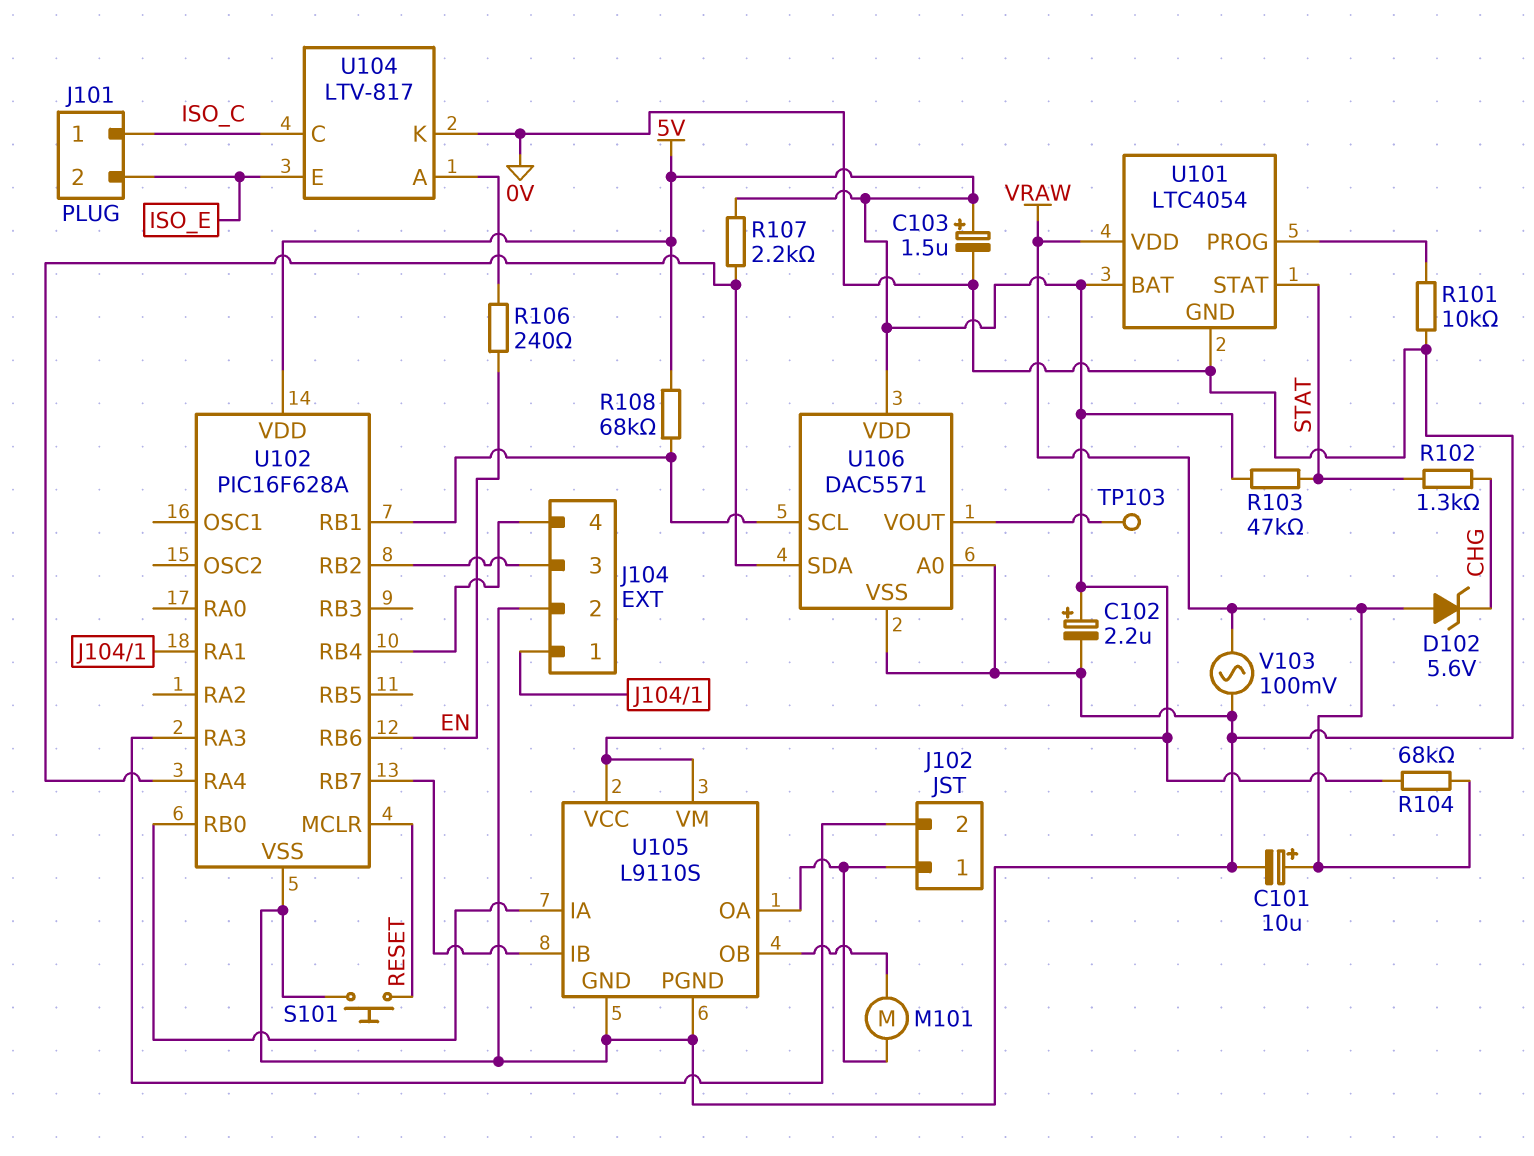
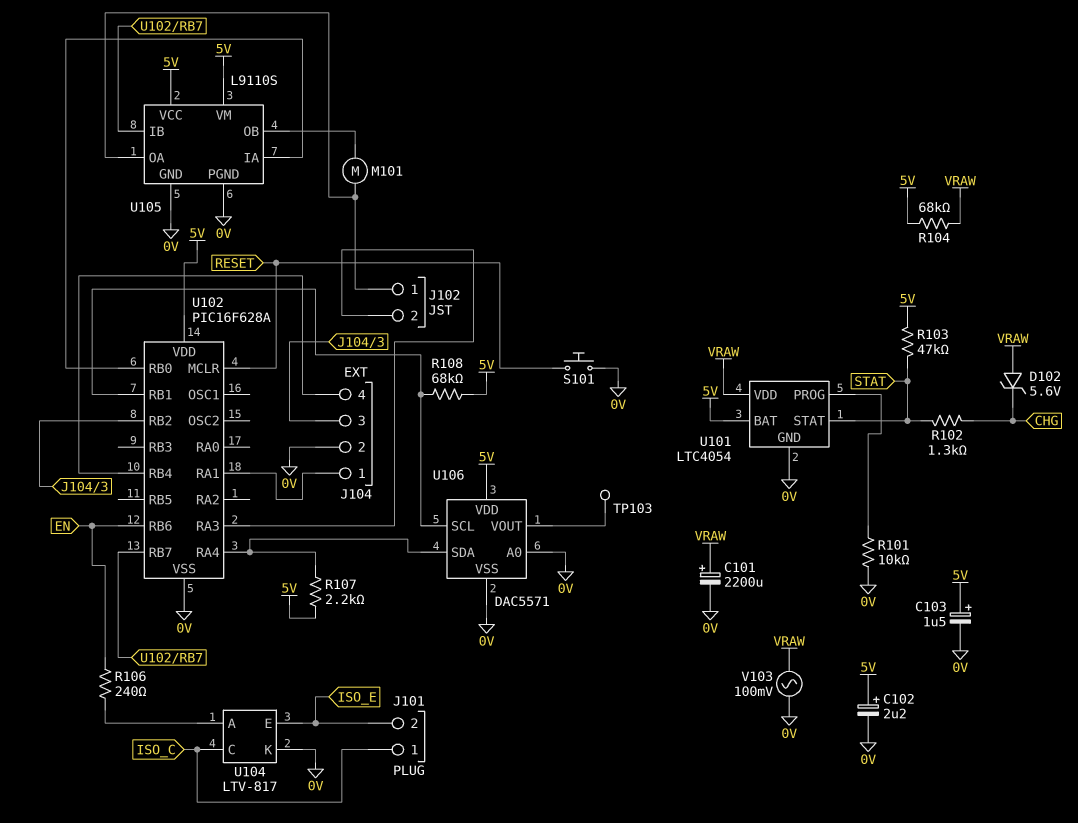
C101: 10uF (plus VRAW, minus 0V) -> 2200uF (plus VRAW, minus 0V)

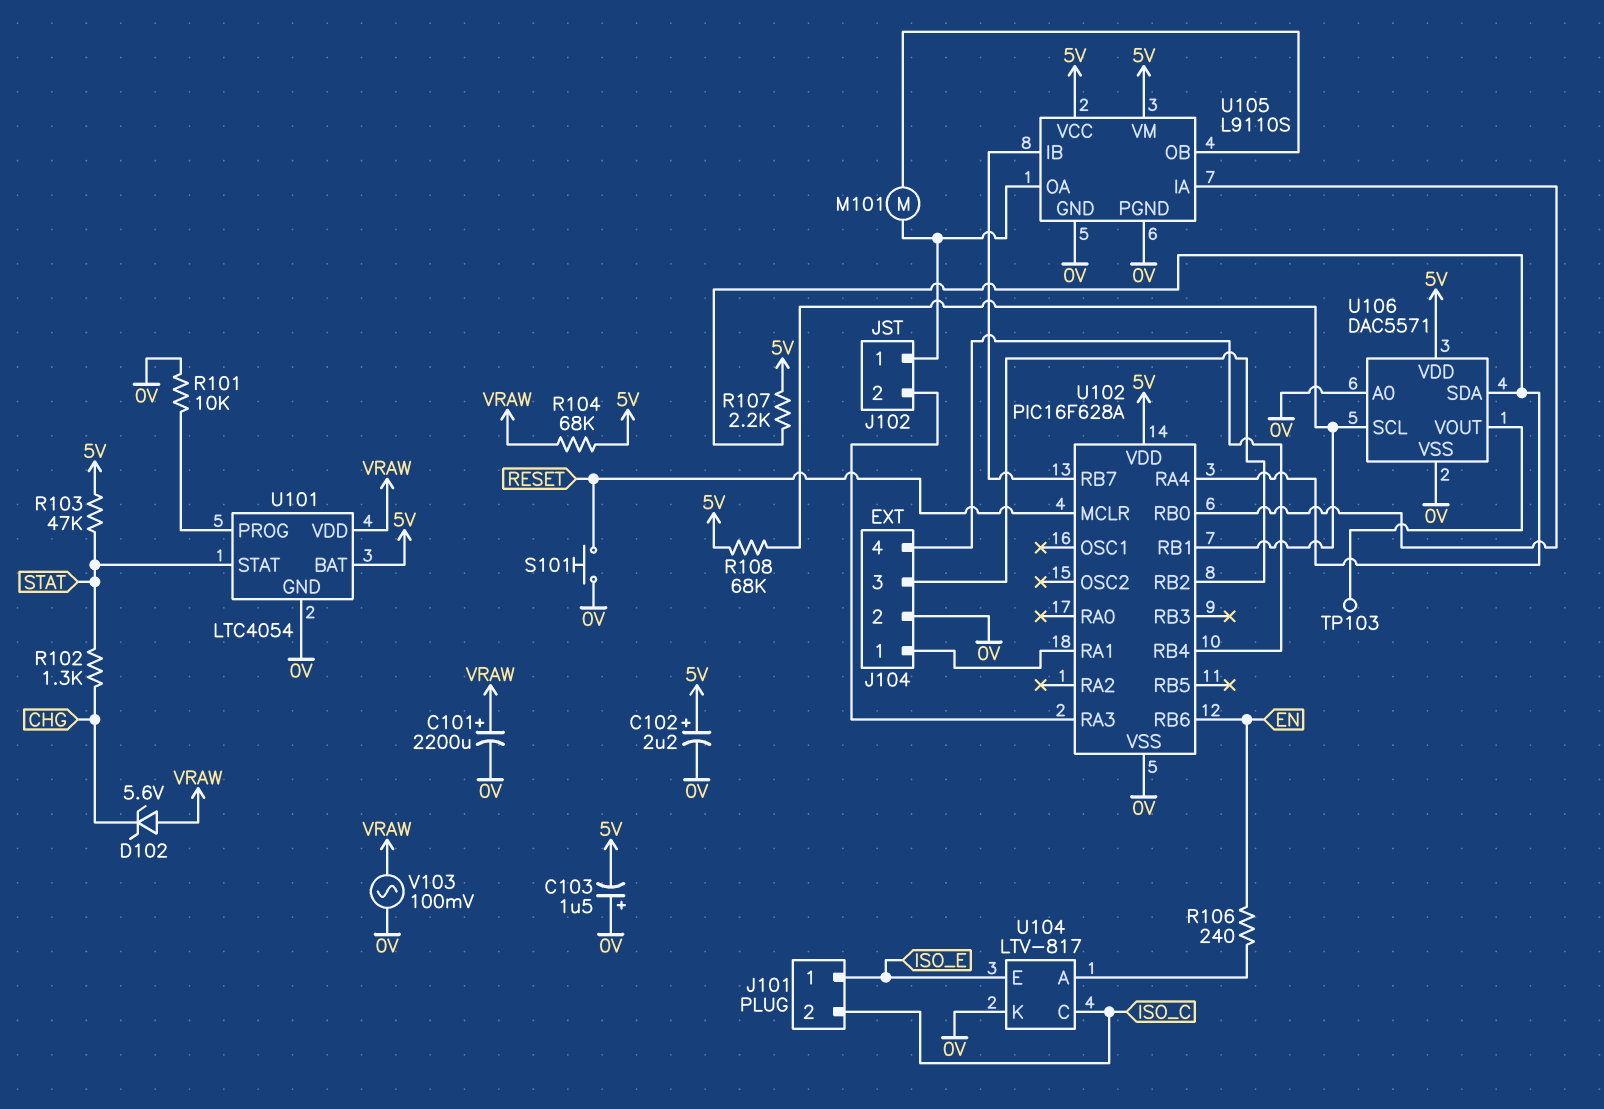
C103: 1.5uF (plus 5V, minus 0V) -> 1.5uF (plus 0V, minus 5V)
J101 pin 1: ISO_C -> ISO_E
J101 pin 2: ISO_E -> ISO_C

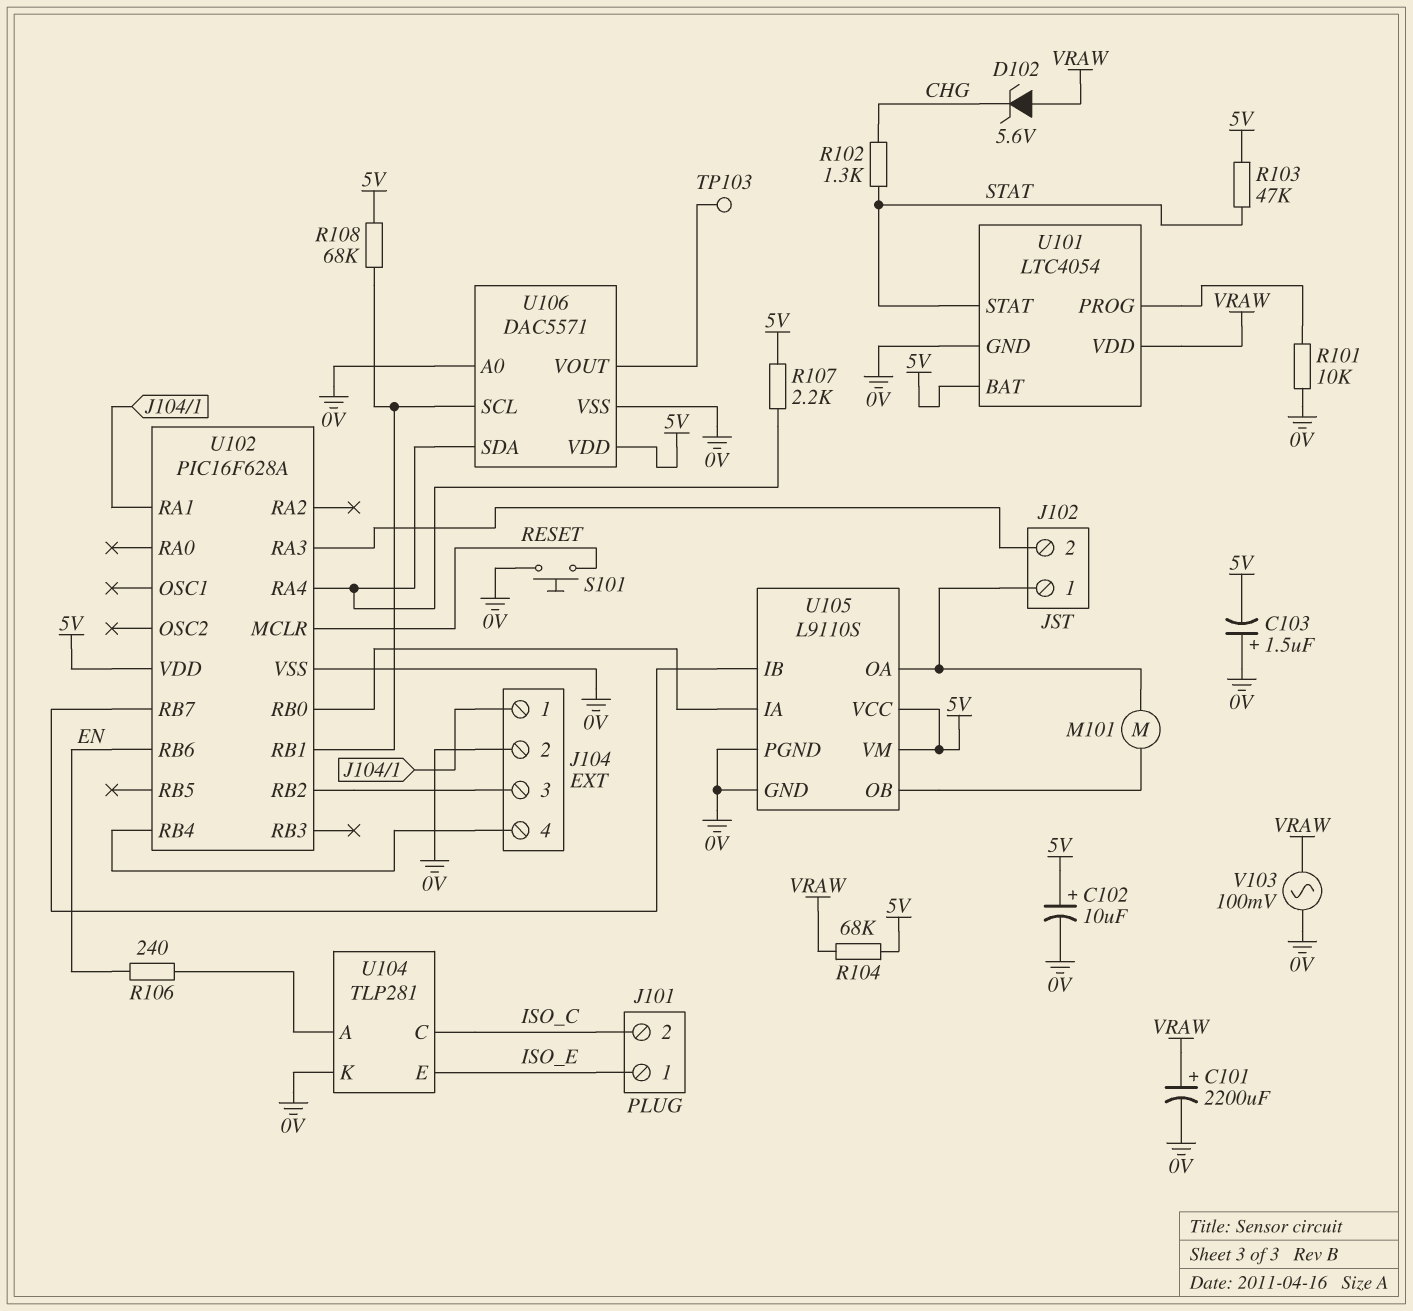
C102: 2.2uF (plus 5V, minus 0V) -> 10uF (plus 5V, minus 0V)
U104: LTV-817 -> TLP281

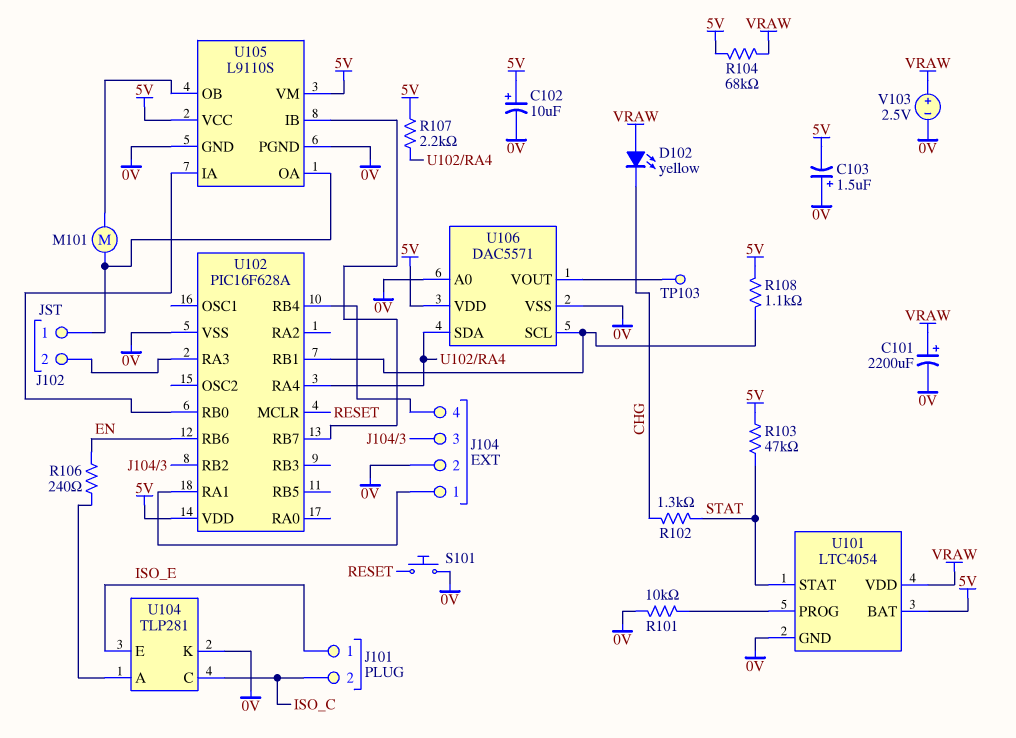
D102: zener 5.6V (A VRAW, K CHG) -> LED yellow (A VRAW, K CHG)
R108: 68k (5V, U102/RB1) -> 1.1k (5V, U102/RB1)
V103: AC 100mV (0V, VRAW) -> 2.5V (plus VRAW, minus 0V)

